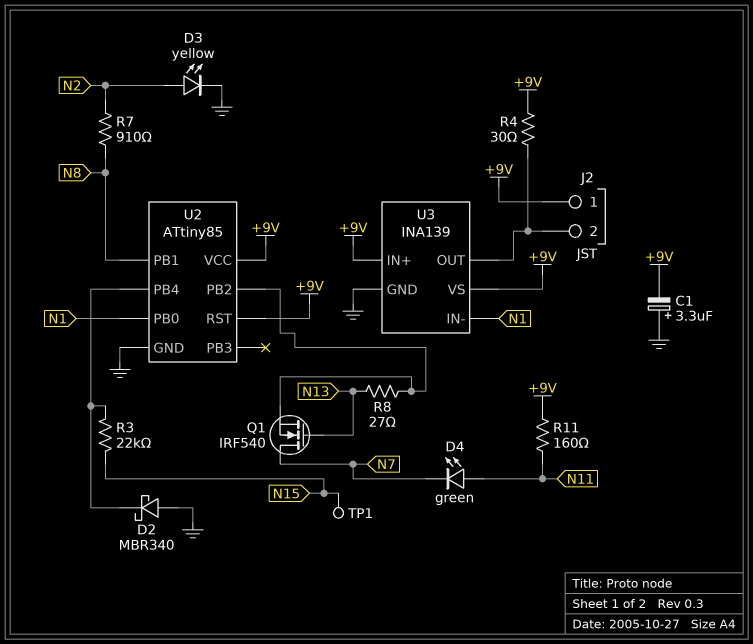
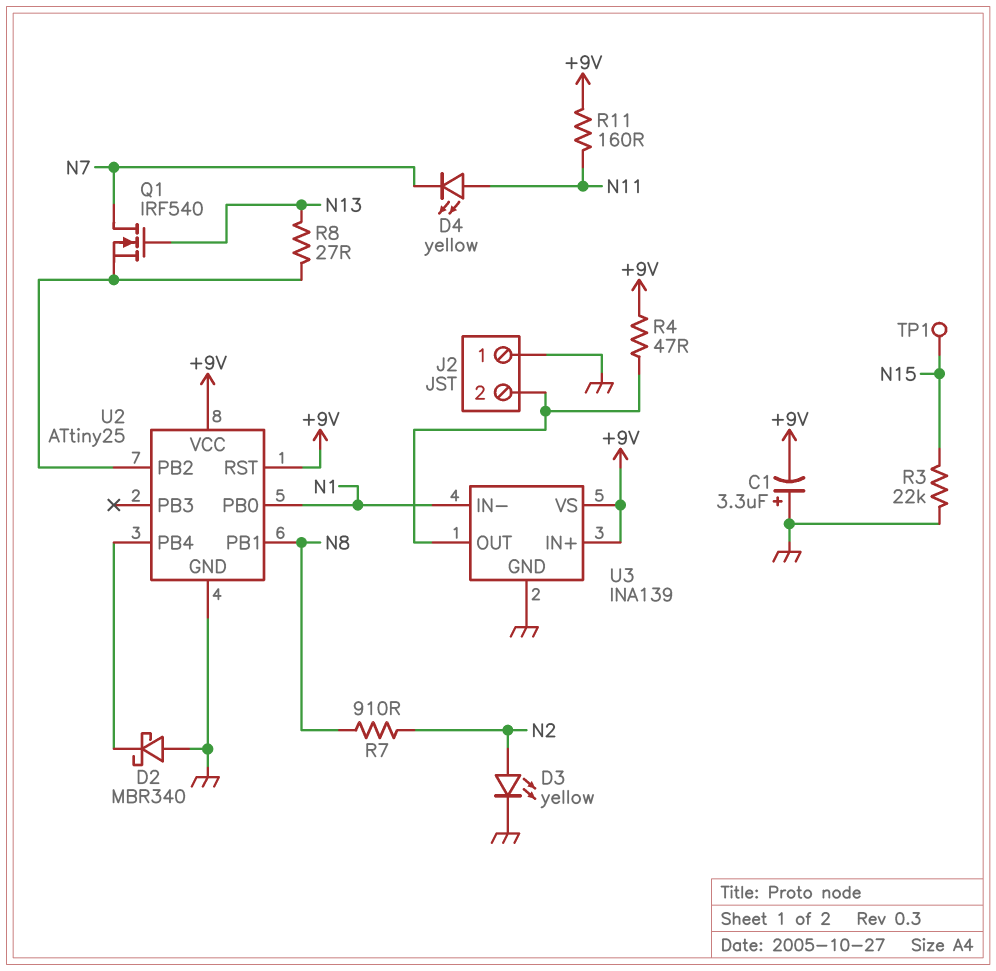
D4: LED green (A N11, K N7) -> LED yellow (A N11, K N7)
J2 pin 1: +9V -> GND
R3: 22k (N15, U2/PB4) -> 22k (GND, N15)
R4: 30 (+9V, J2/2) -> 47 (+9V, J2/2)
U2: ATtiny85 -> ATtiny25

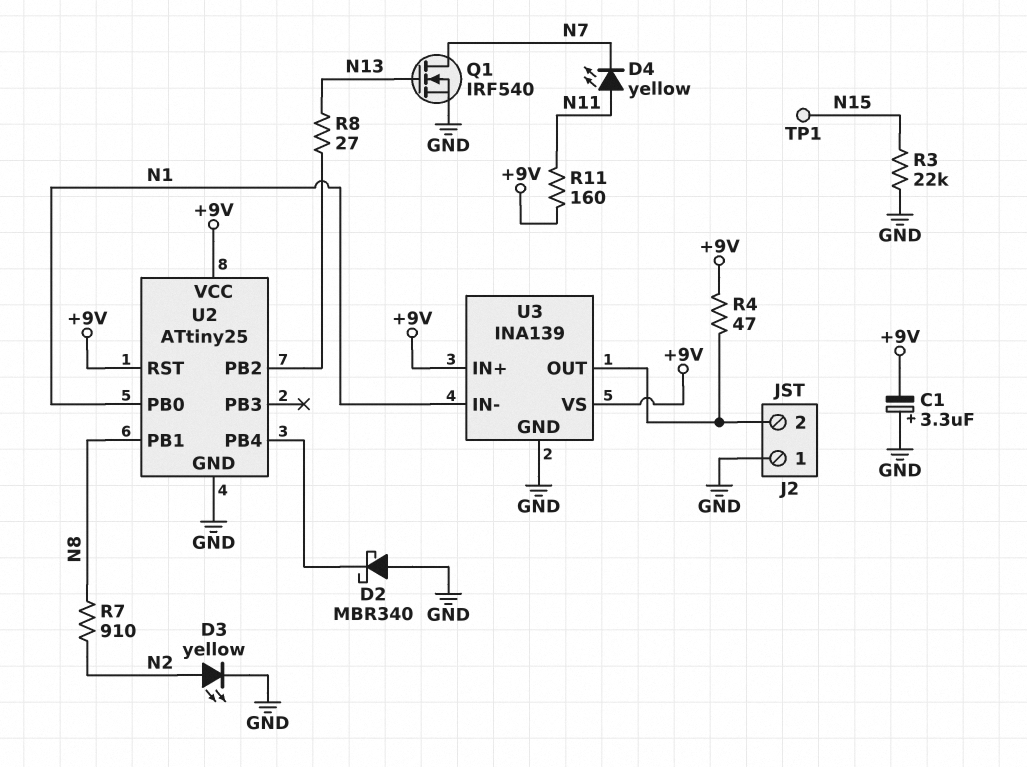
Q1: NMOS IRF540 (G N13, D N7, S U2/PB2) -> NMOS IRF540 (G N13, D N7, S GND)

